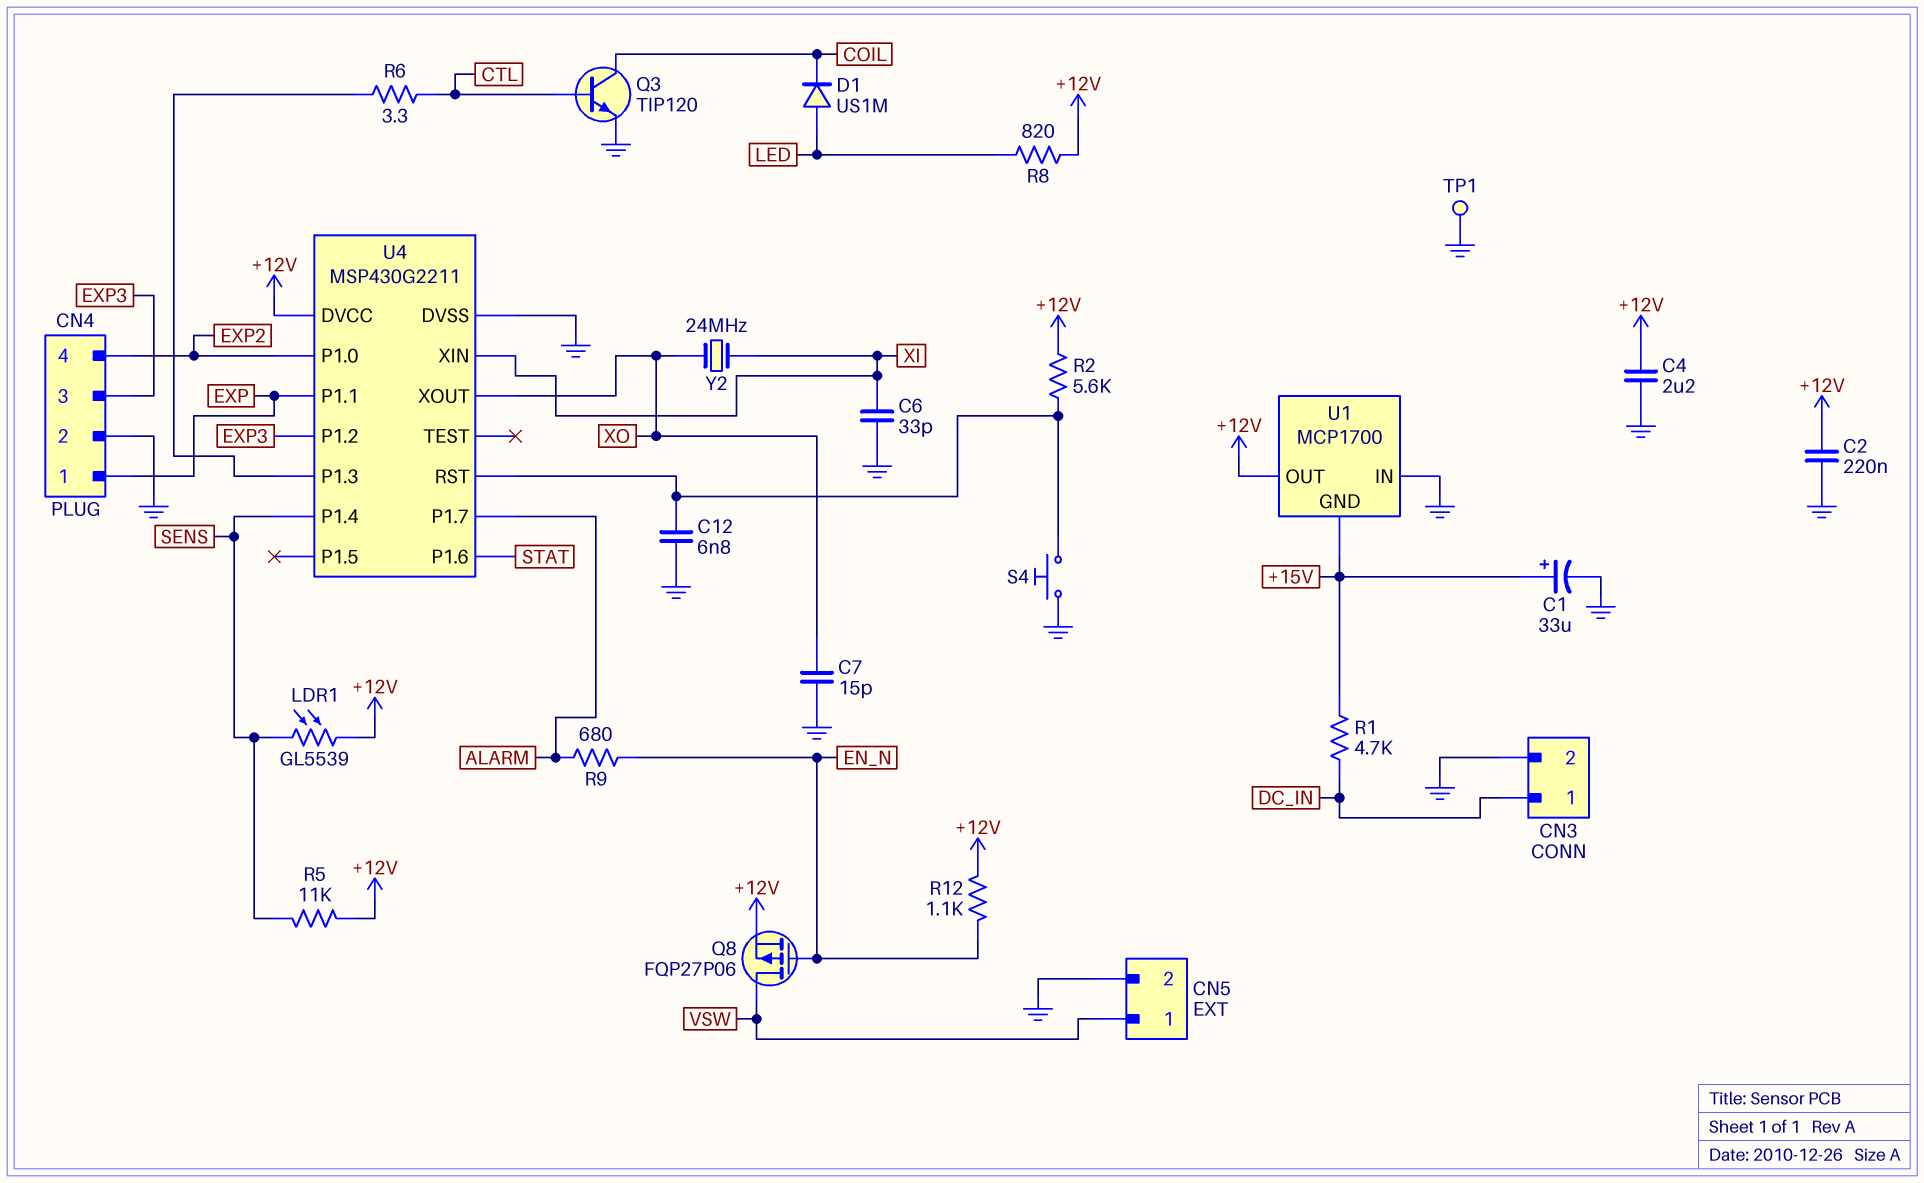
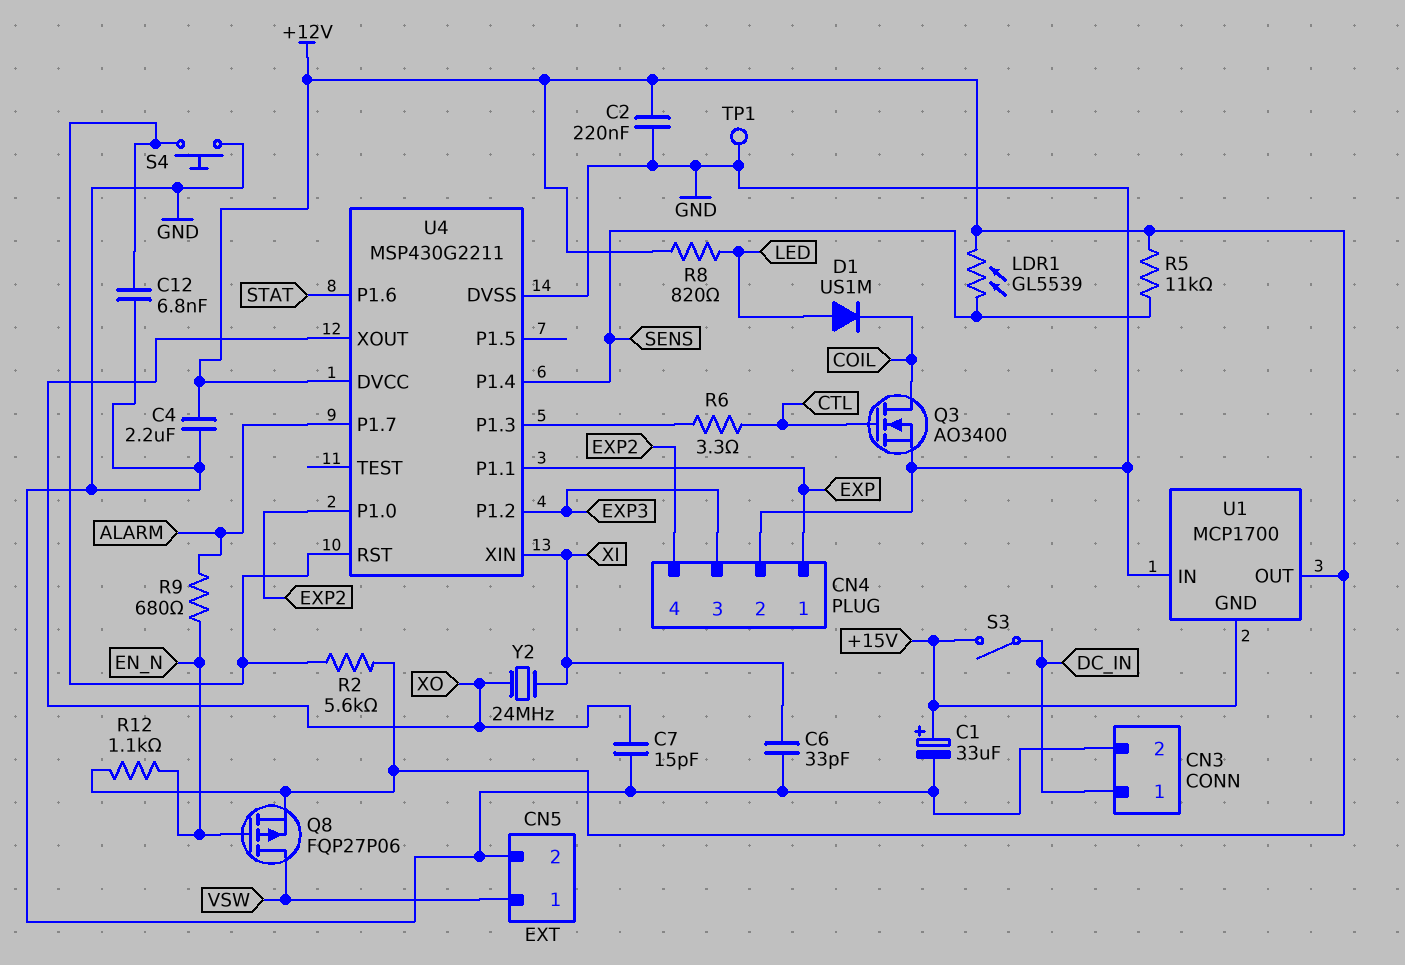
Q3: NPN TIP120 (B CTL, C COIL, E GND) -> NMOS AO3400 (G CTL, D COIL, S GND)
R1: 4.7k (+15V, DC_IN) -> none
S3: none -> switch (+15V, DC_IN)

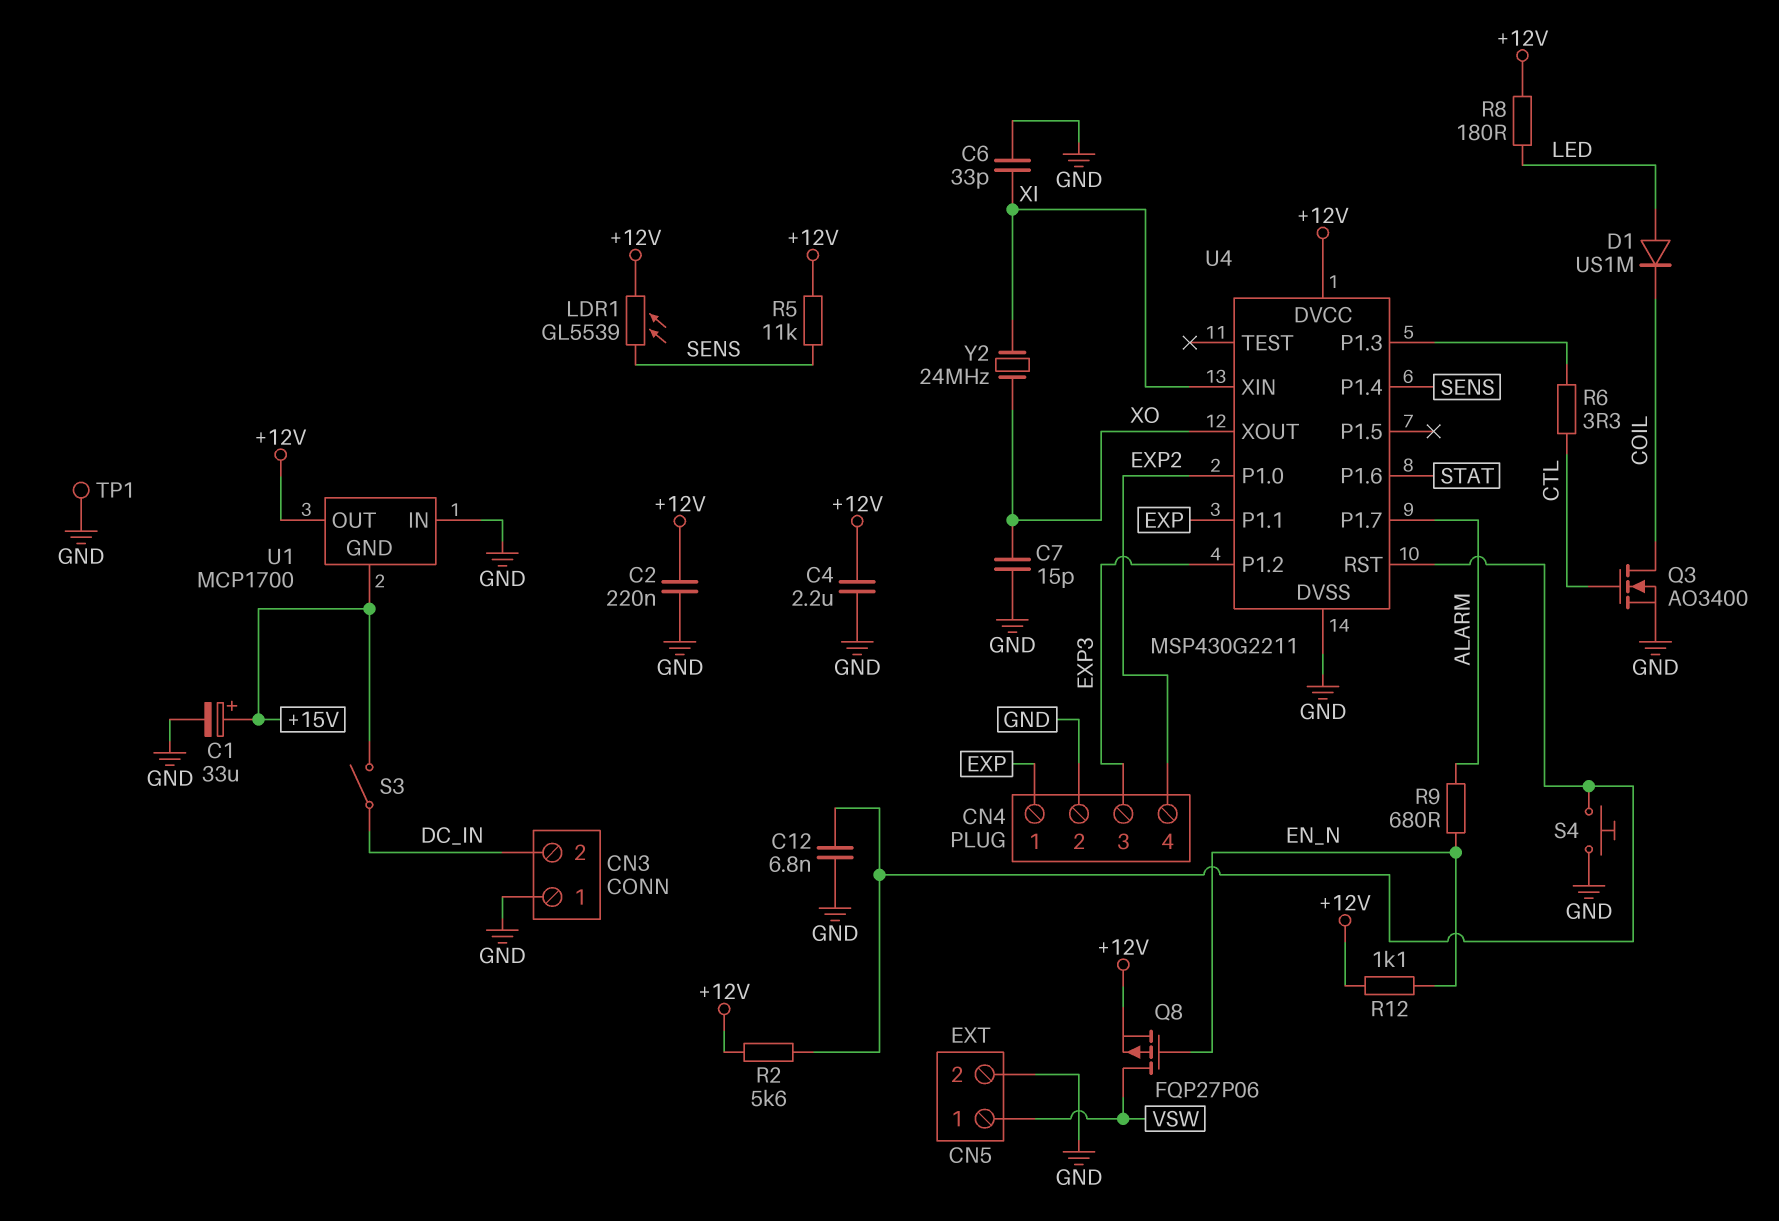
CN3 pin 1: DC_IN -> GND
CN3 pin 2: GND -> DC_IN
R8: 820 (+12V, LED) -> 180 (+12V, LED)

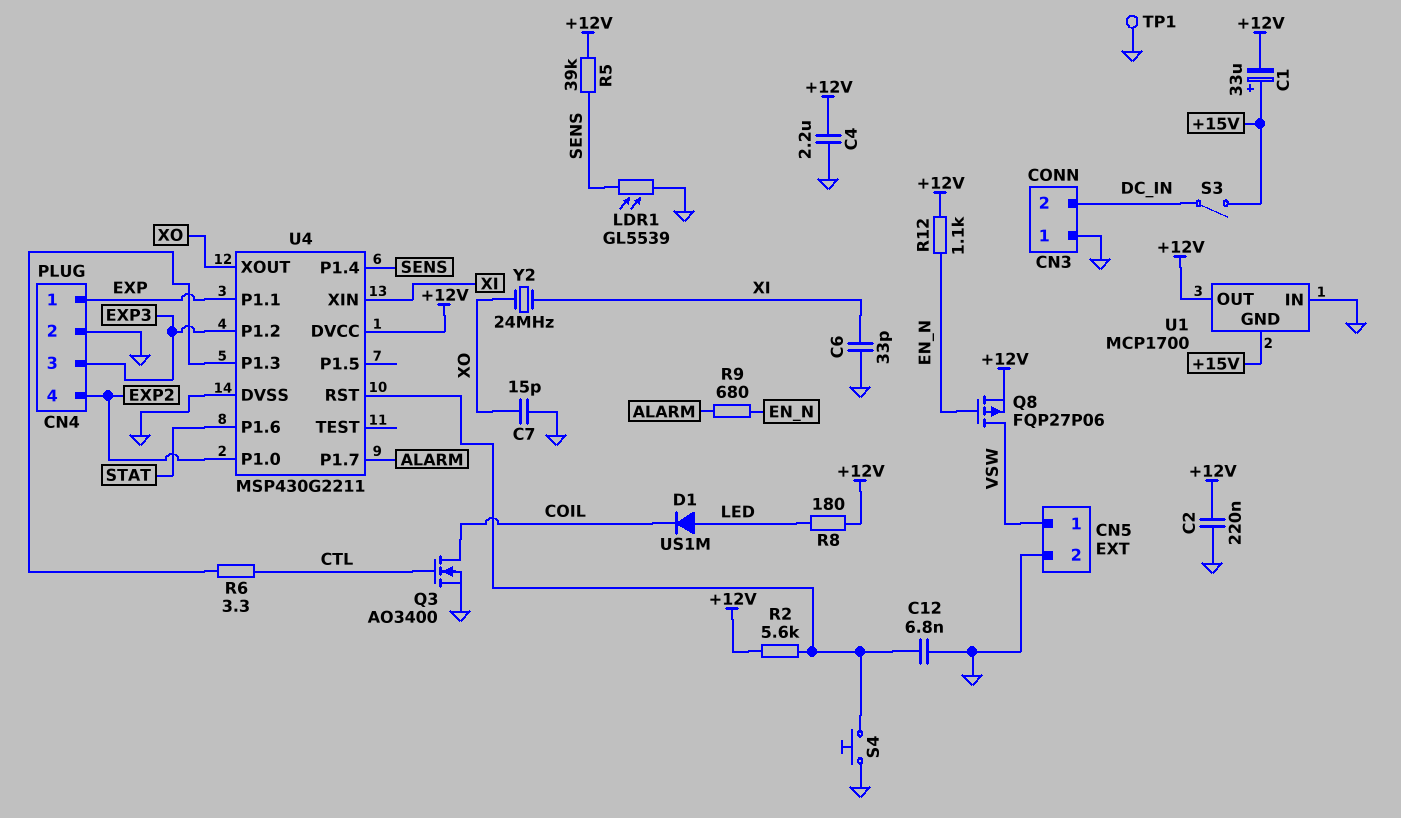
C1: 33uF (plus +15V, minus GND) -> 33uF (plus +15V, minus +12V)
LDR1: GL5539 (+12V, SENS) -> GL5539 (GND, SENS)
R5: 11k (+12V, SENS) -> 39k (+12V, SENS)

